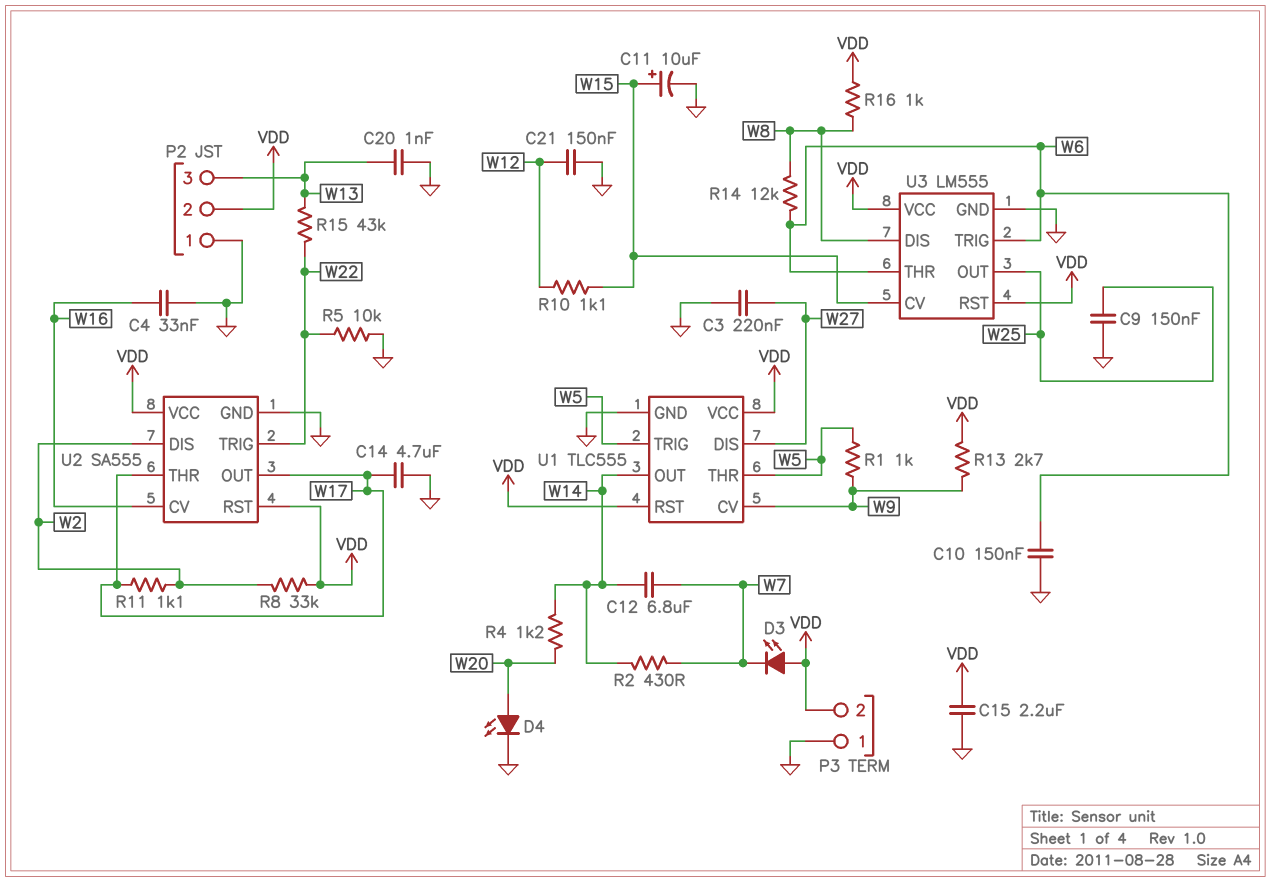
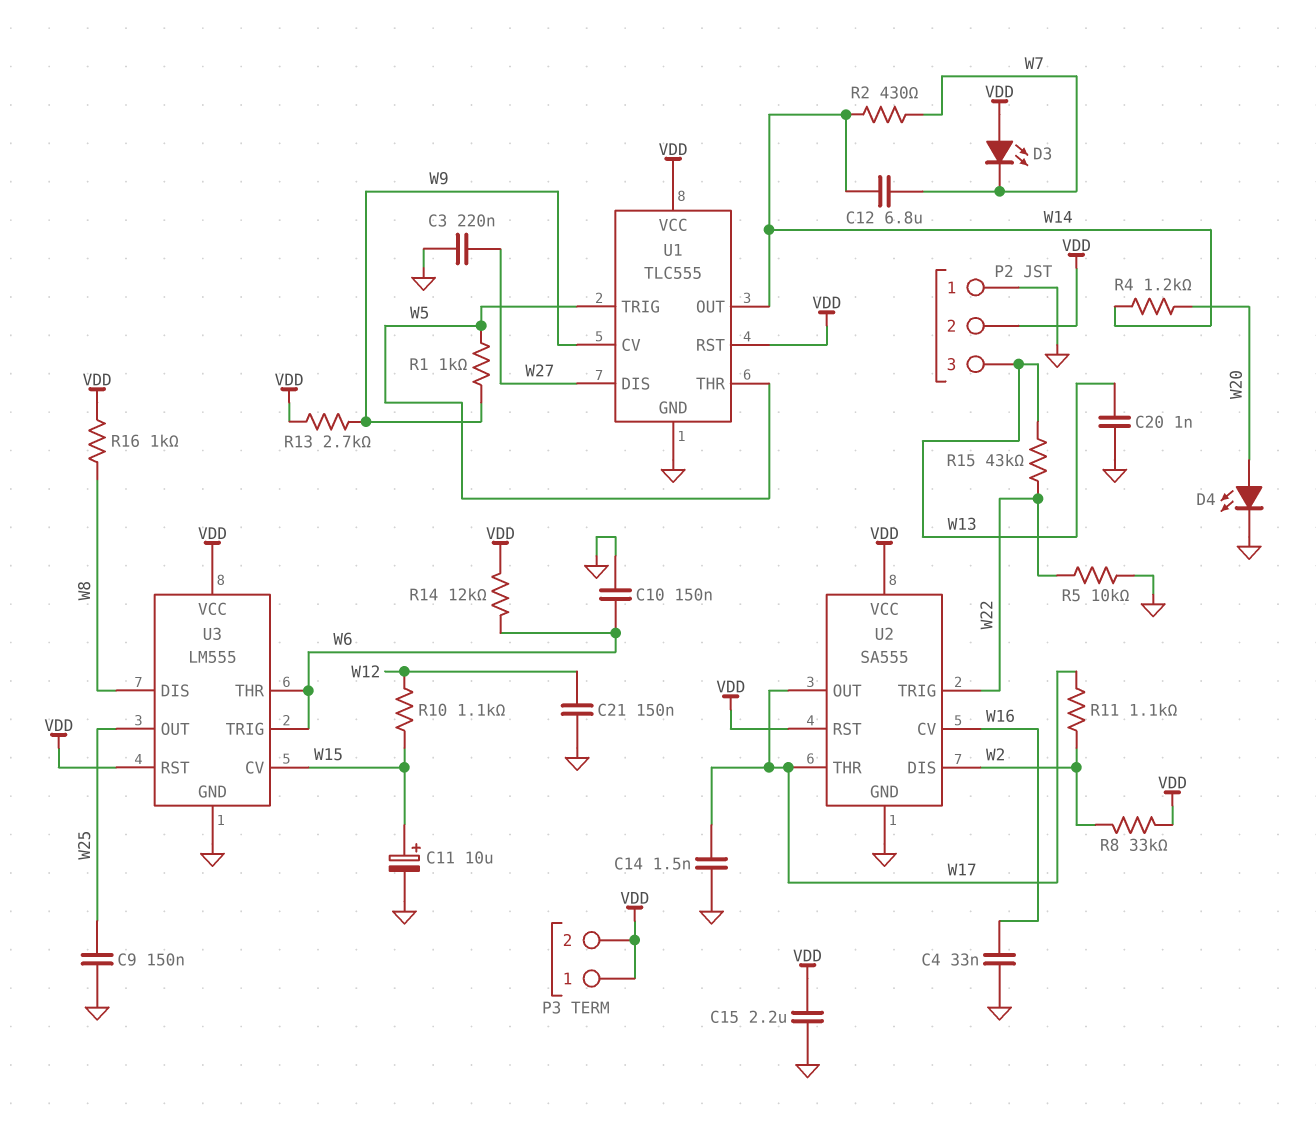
C14: 4.7uF (GND, W17) -> 1.5nF (GND, W17)
P3 pin 1: GND -> VDD
R14: 12k (W6, W8) -> 12k (VDD, W6)

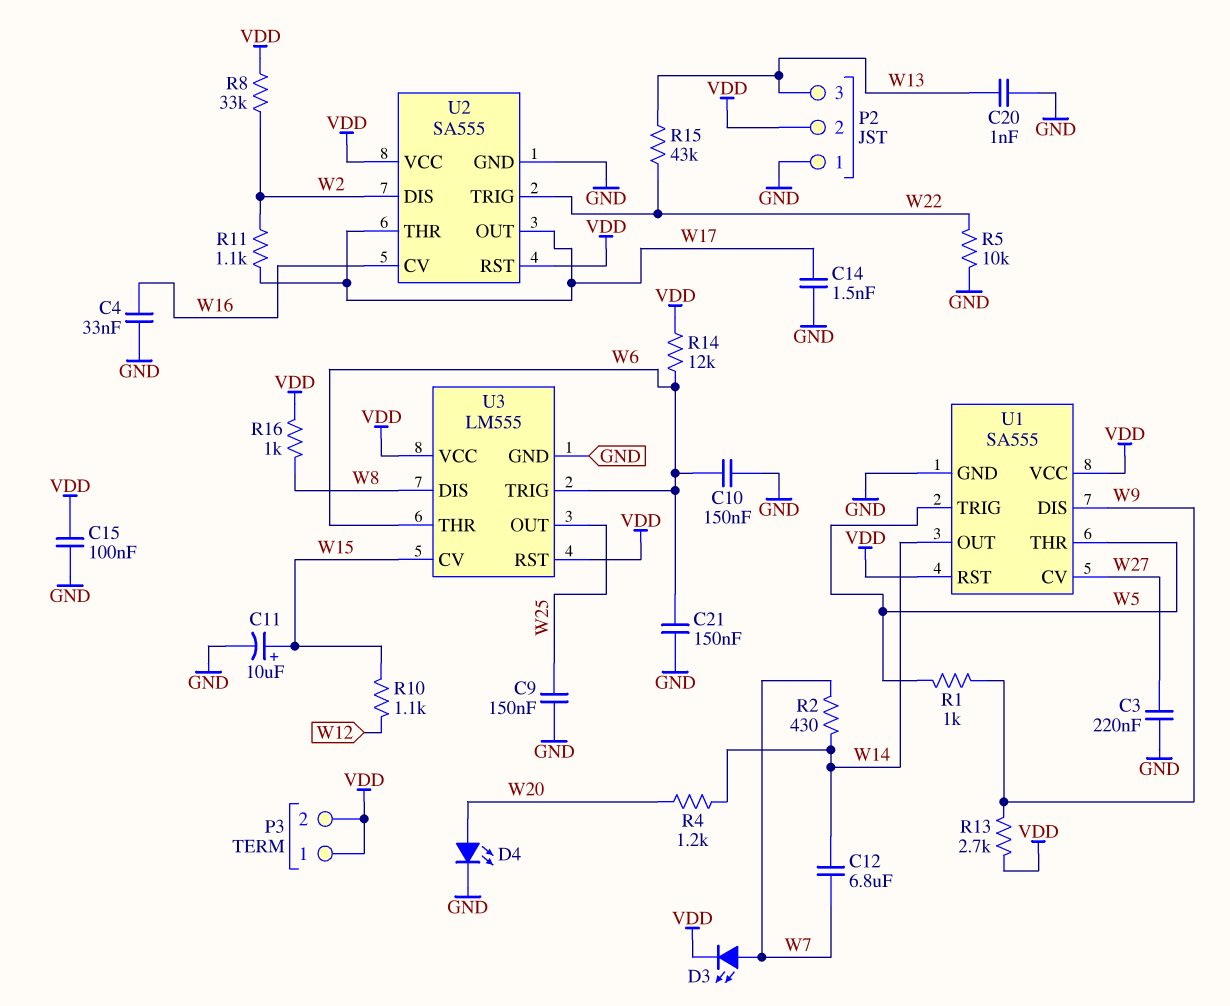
C15: 2.2uF (GND, VDD) -> 100nF (GND, VDD)
C21: 150nF (GND, W12) -> 150nF (GND, W6)
D3: LED (A VDD, K W7) -> LED (A W7, K VDD)
U1: TLC555 -> SA555
U1 pin CV: W9 -> W27
U1 pin DIS: W27 -> W9

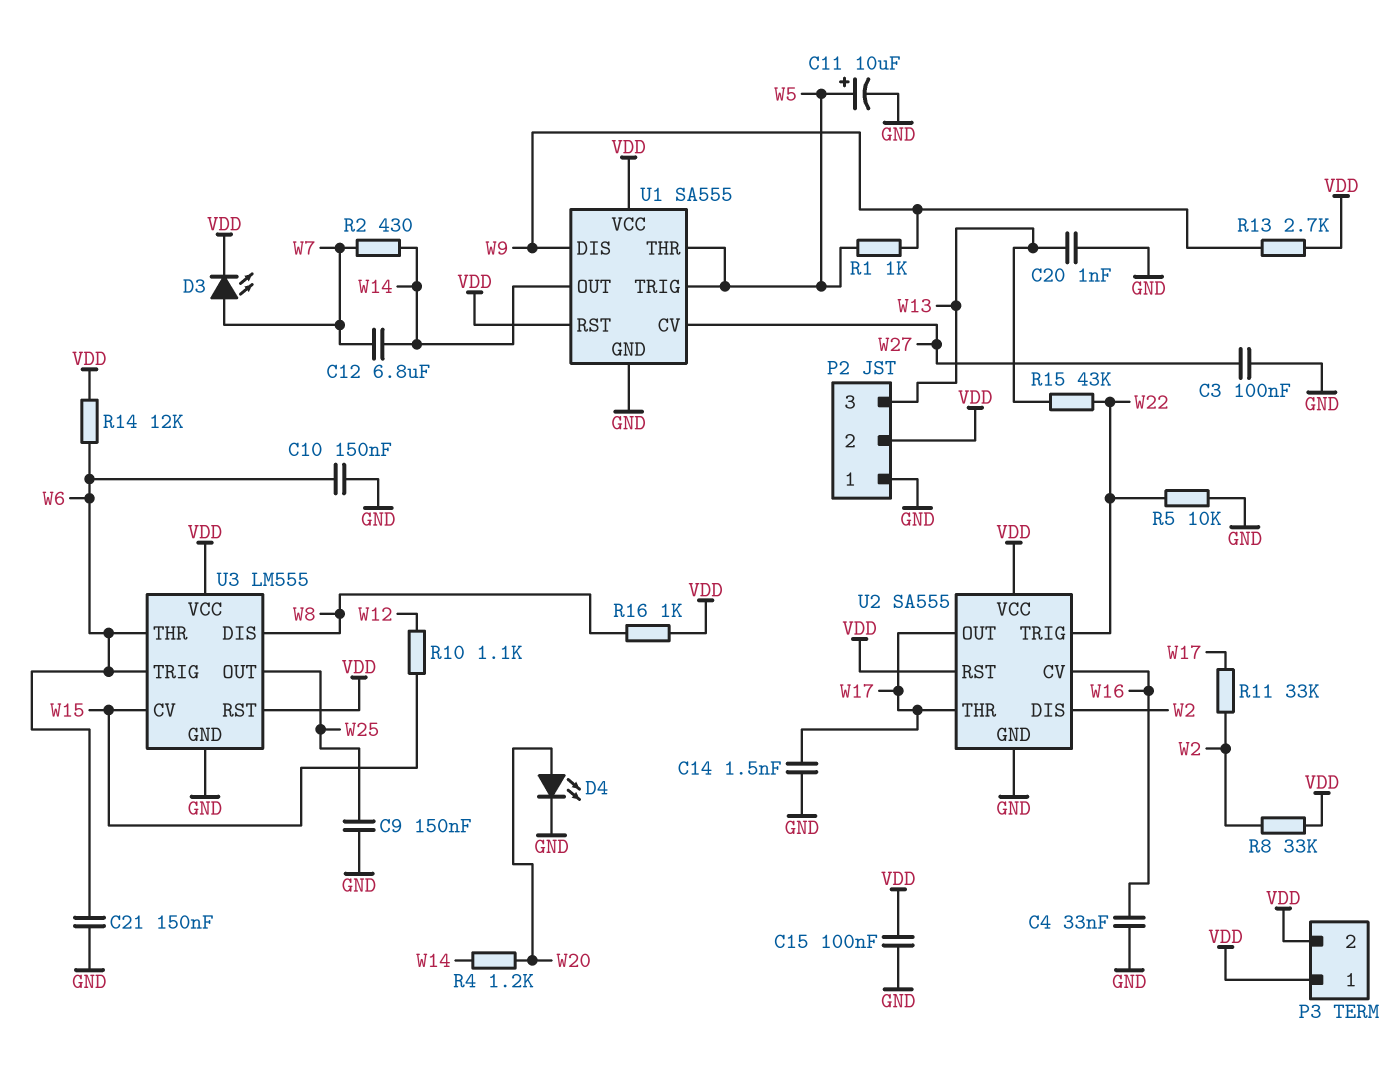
C3: 220nF (GND, W27) -> 100nF (GND, W27)
C11: 10uF (plus W15, minus GND) -> 10uF (plus W5, minus GND)
R11: 1.1k (W2, W17) -> 33k (W2, W17)

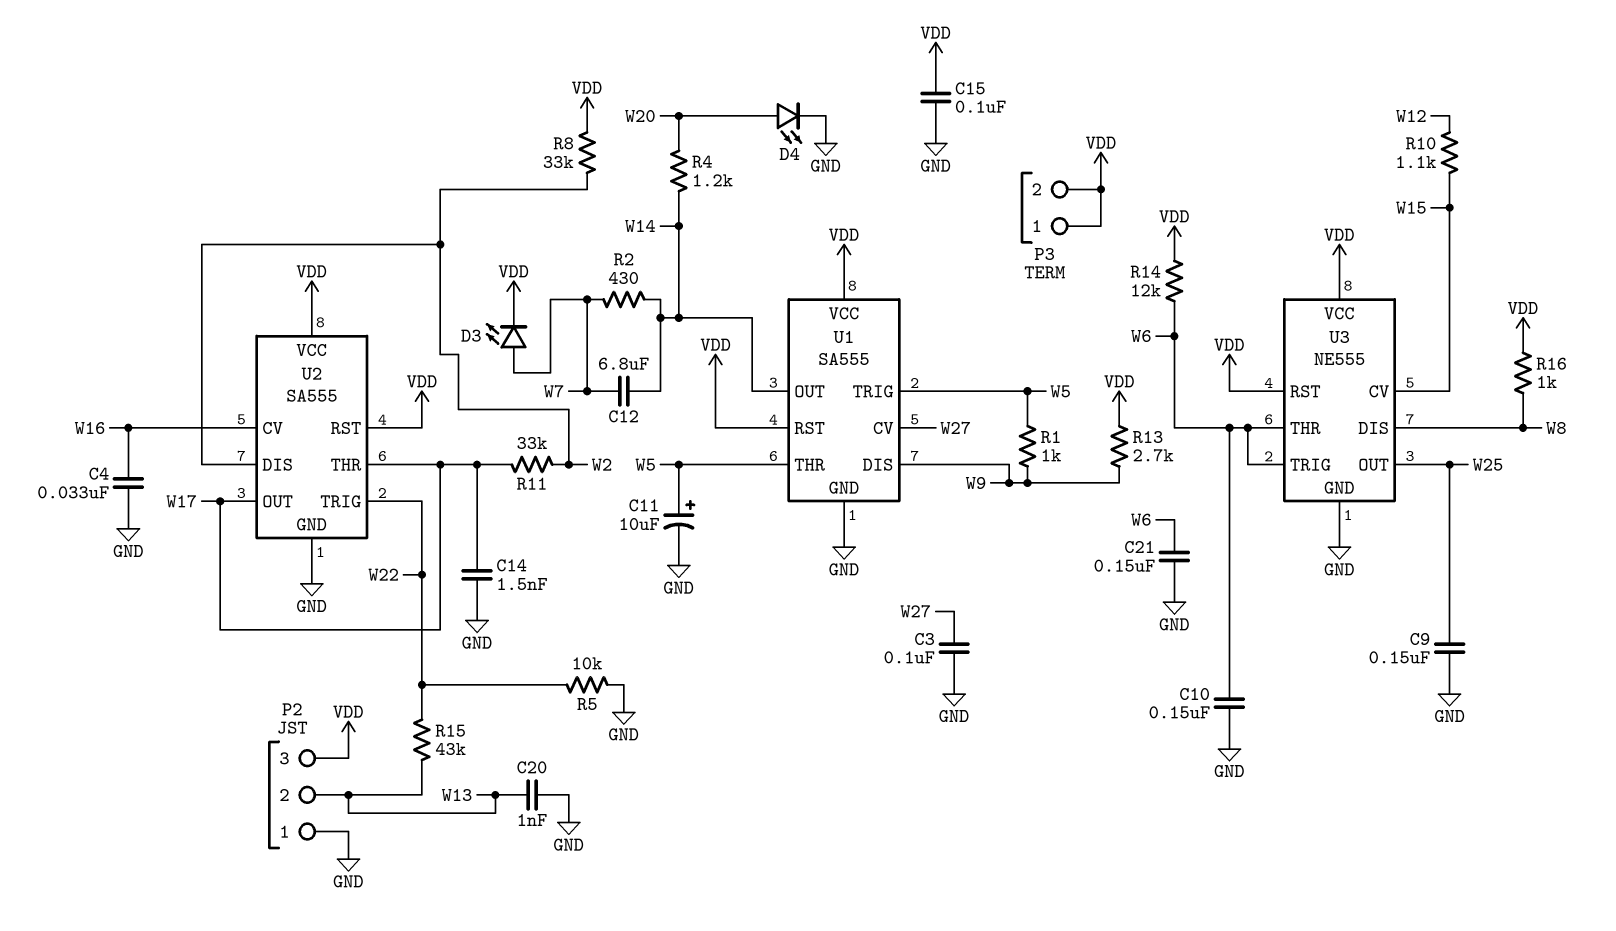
P2 pin 2: VDD -> W13
P2 pin 3: W13 -> VDD
U3: LM555 -> NE555

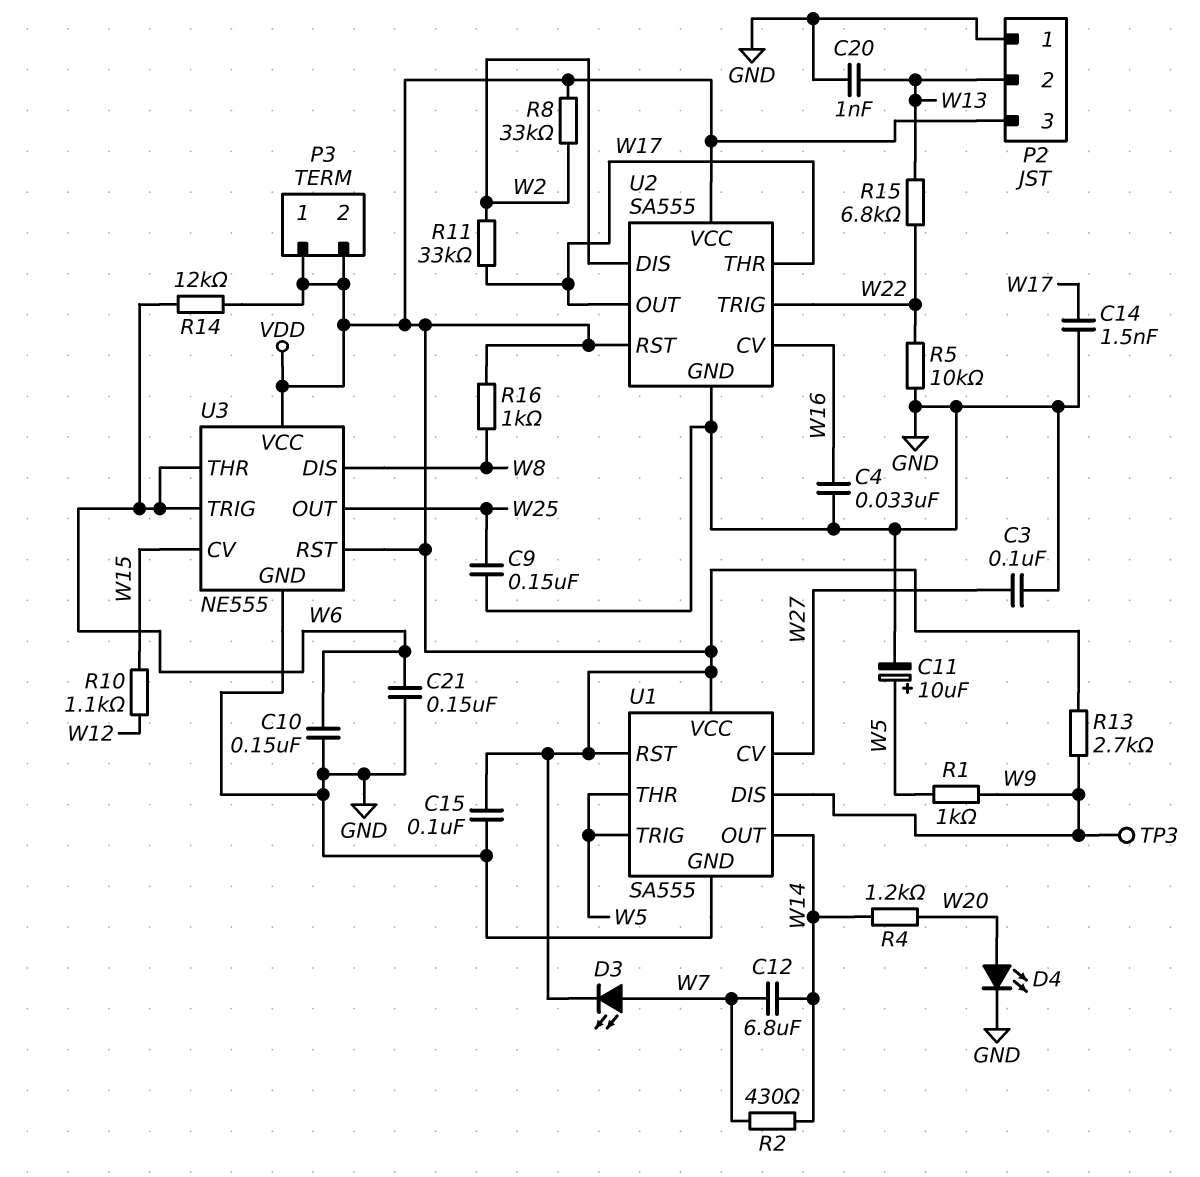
R15: 43k (W13, W22) -> 6.8k (W13, W22)
TP3: none -> test point (W9)

